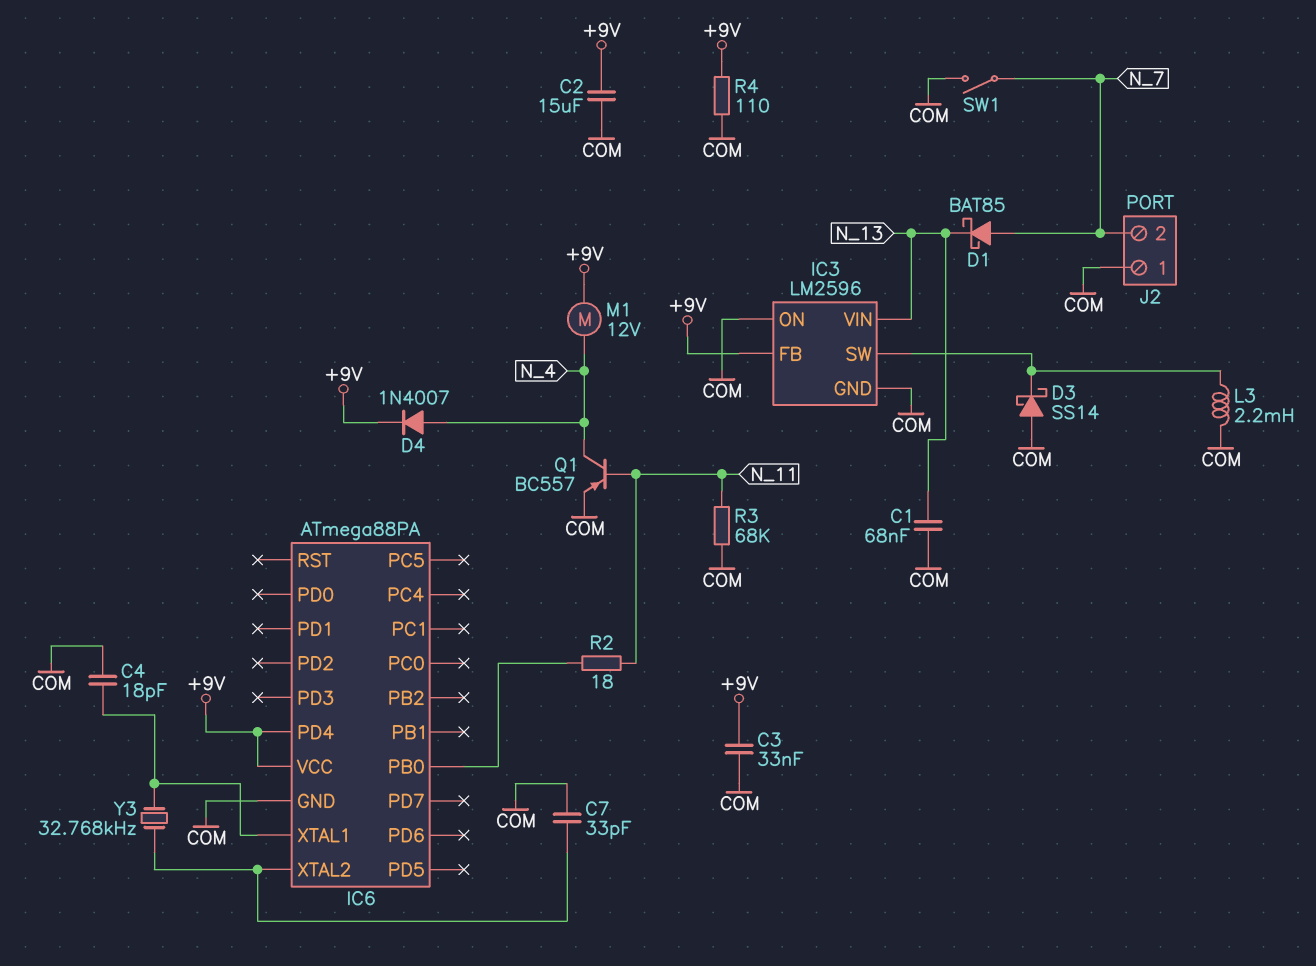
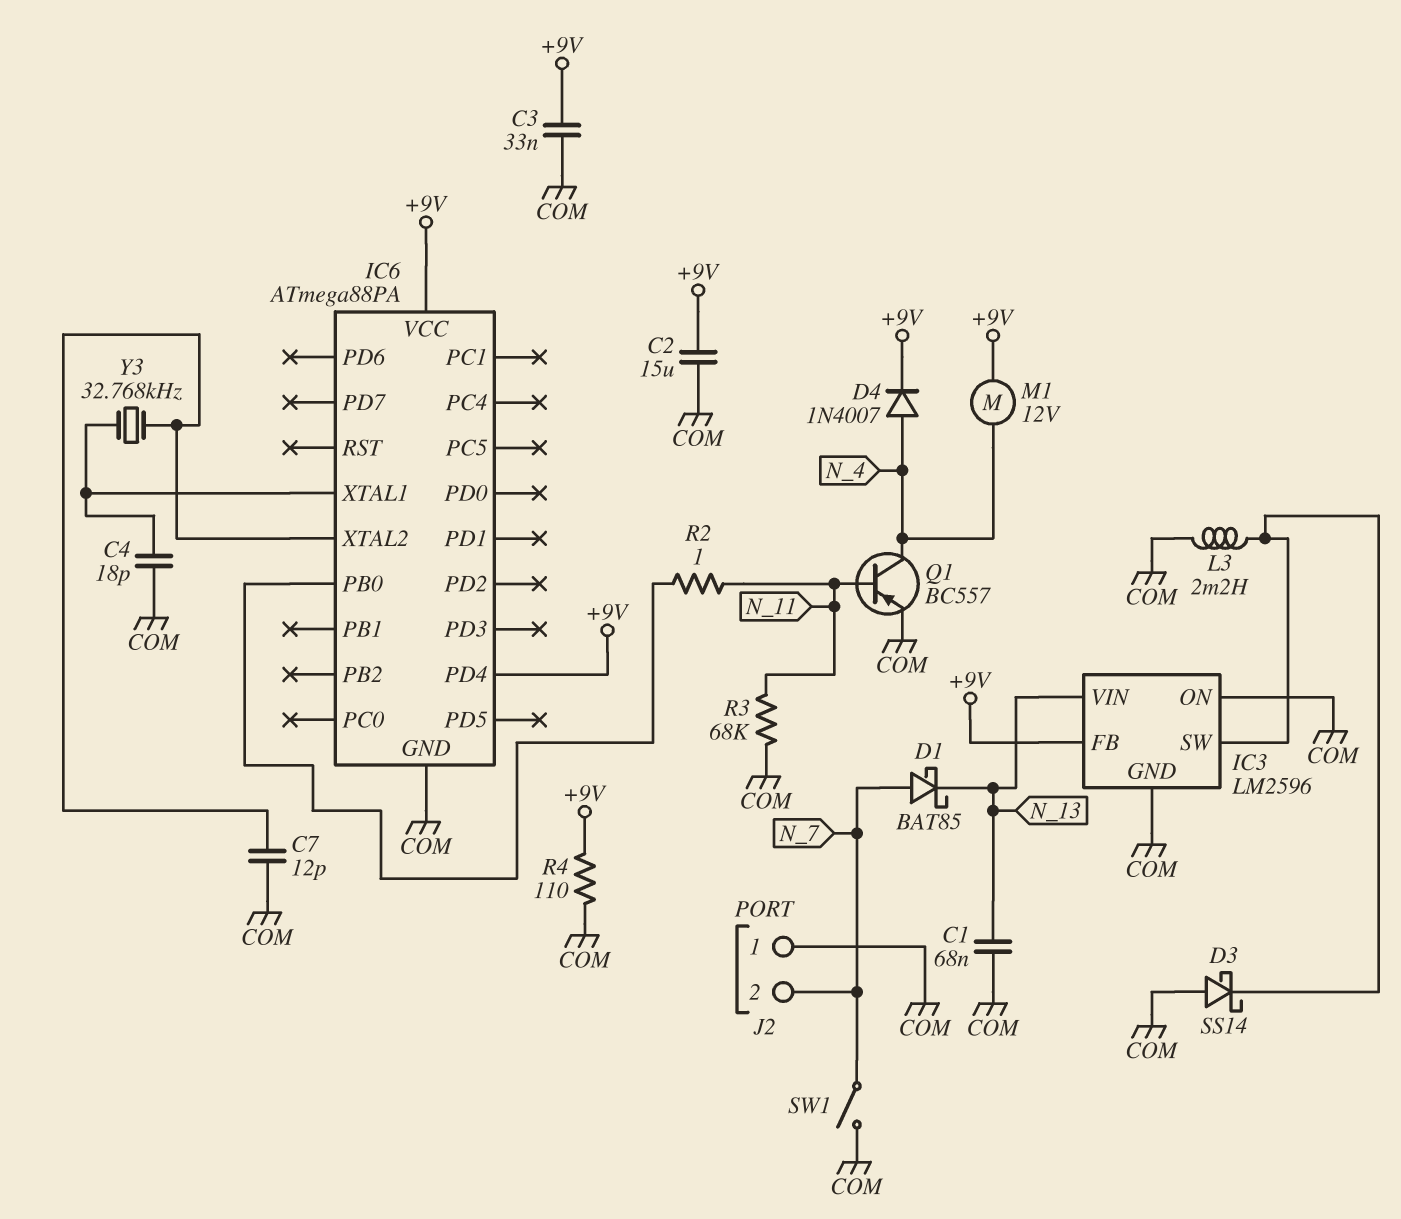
C7: 33pF (COM, IC6/XTAL2) -> 12pF (COM, IC6/XTAL2)
R2: 18 (IC6/PB0, N_11) -> 1 (IC6/PB0, N_11)

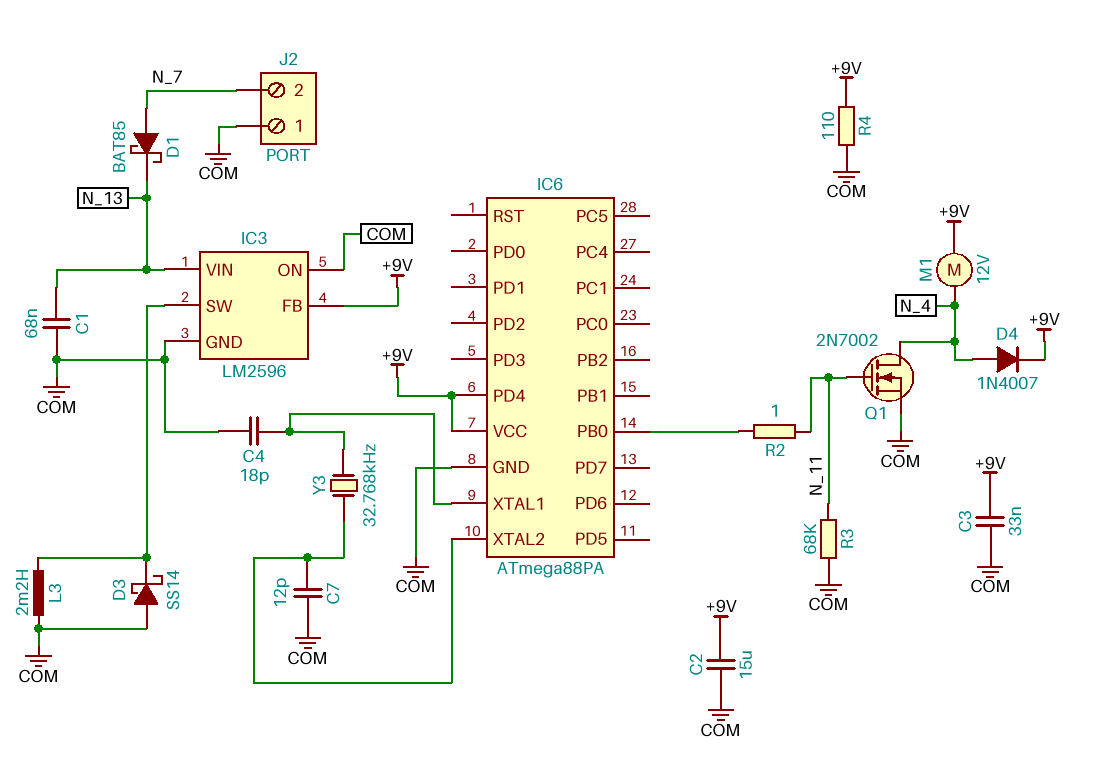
Q1: PNP BC557 (B N_11, C N_4, E COM) -> NMOS 2N7002 (G N_11, D N_4, S COM)
SW1: switch (COM, N_7) -> none

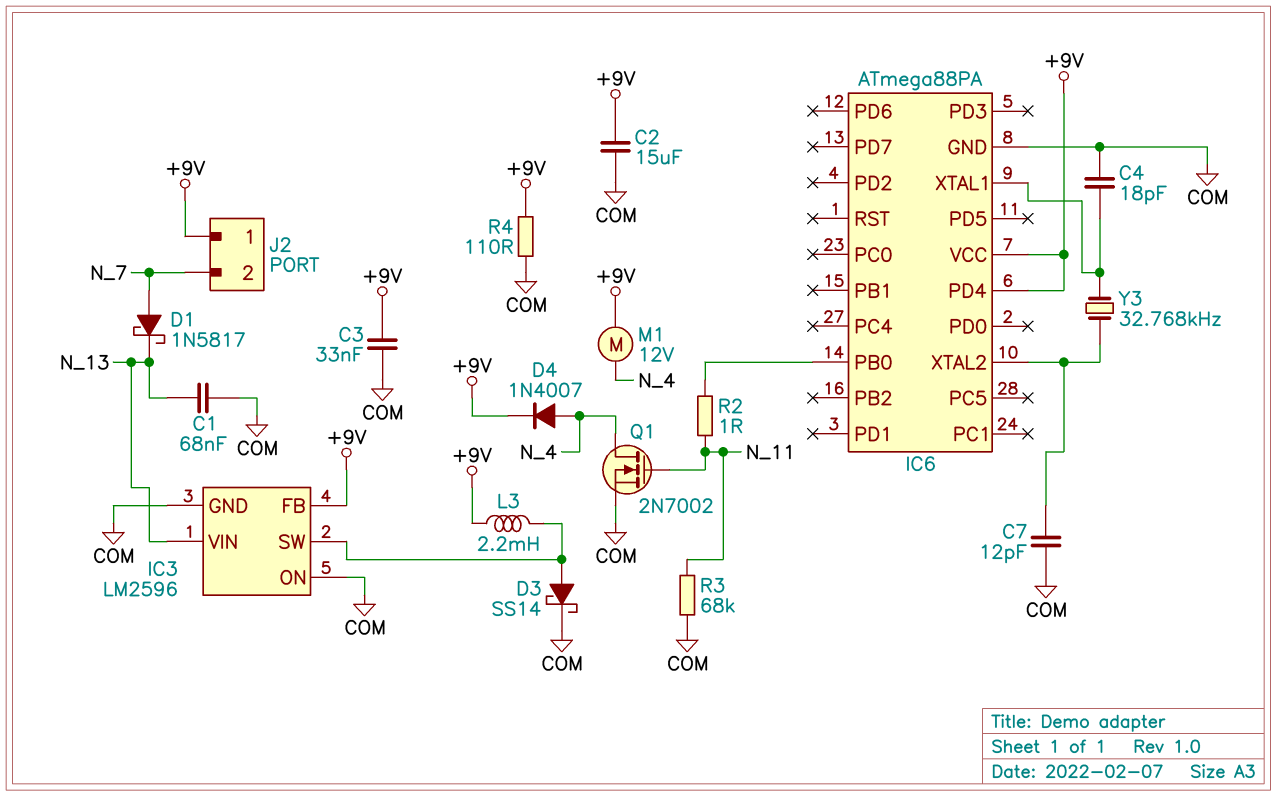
D1: schottky BAT85 (A N_7, K N_13) -> schottky 1N5817 (A N_7, K N_13)
D3: schottky SS14 (A COM, K IC3/SW) -> schottky SS14 (A IC3/SW, K COM)
J2 pin 1: COM -> +9V
L3: 2.2mH (COM, IC3/SW) -> 2.2mH (+9V, IC3/SW)

